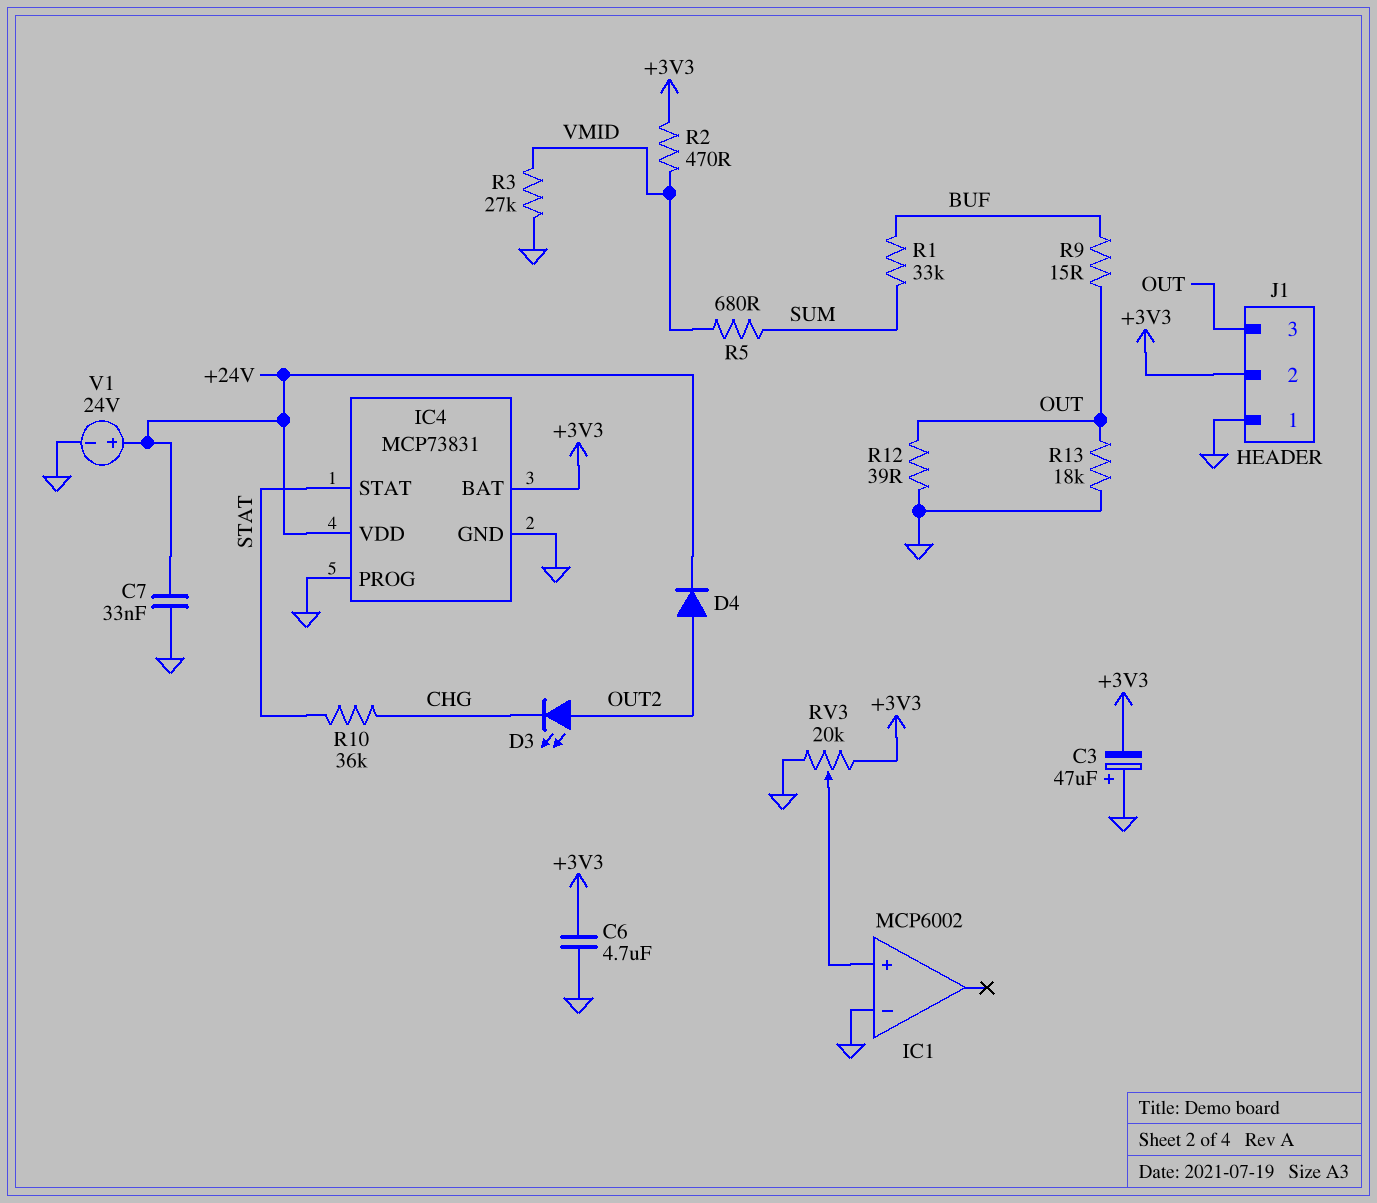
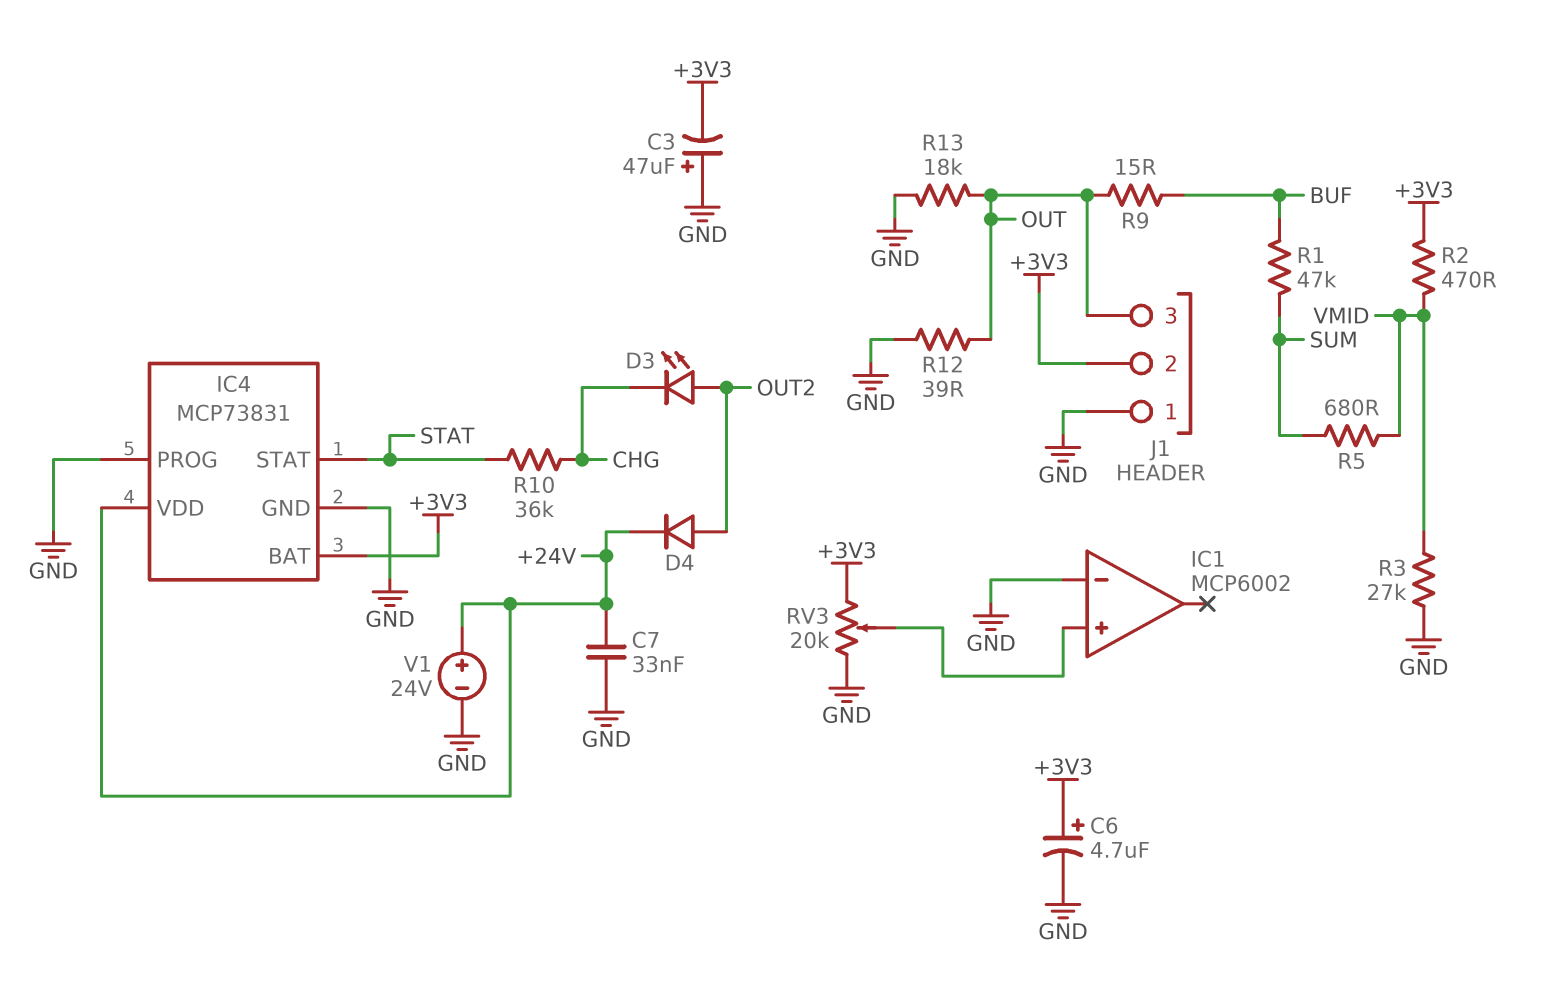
C6: 4.7uF (+3V3, GND) -> 4.7uF (plus +3V3, minus GND)
R1: 33k (BUF, SUM) -> 47k (BUF, SUM)

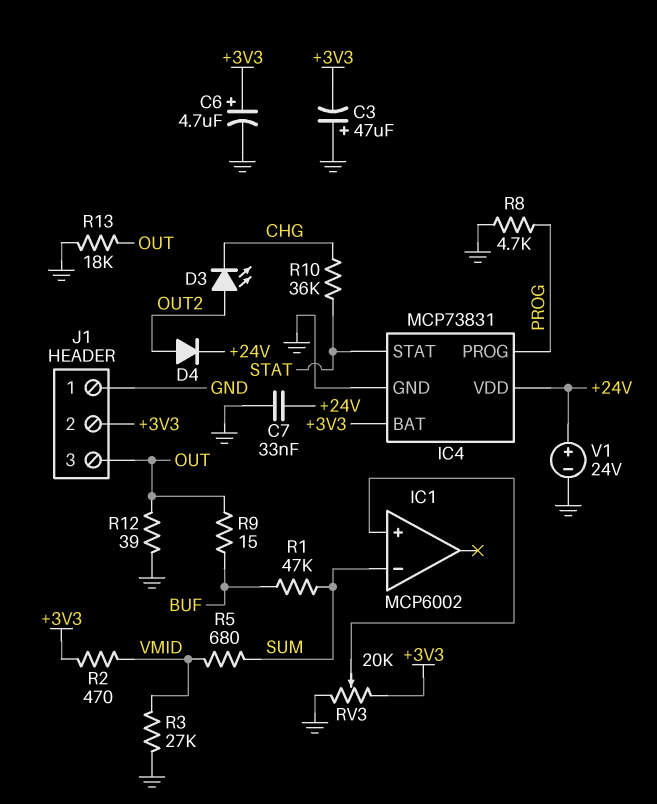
IC1 pin in-: GND -> SUM
IC4 pin PROG: GND -> PROG
R8: none -> 4.7k (GND, PROG)

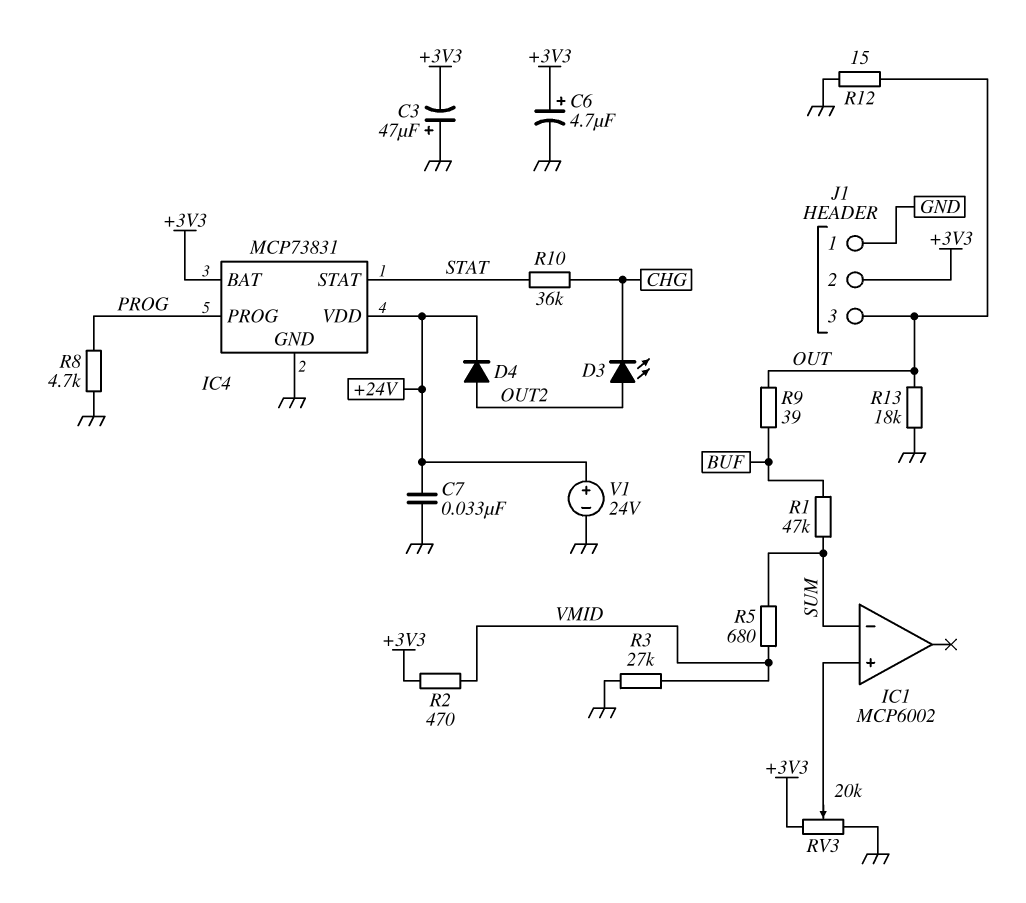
R9: 15 (BUF, OUT) -> 39 (BUF, OUT)
R12: 39 (GND, OUT) -> 15 (GND, OUT)

